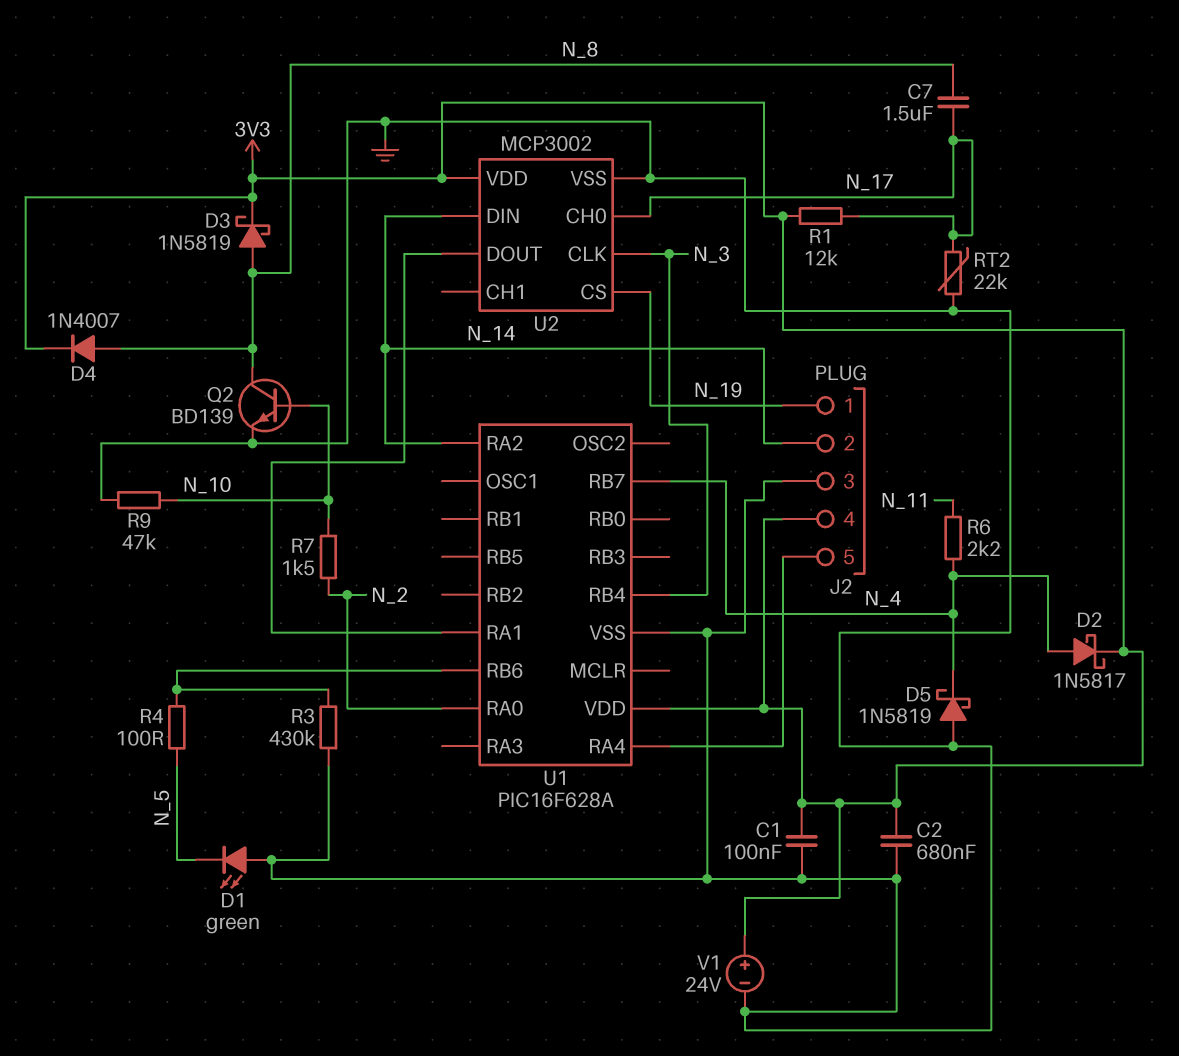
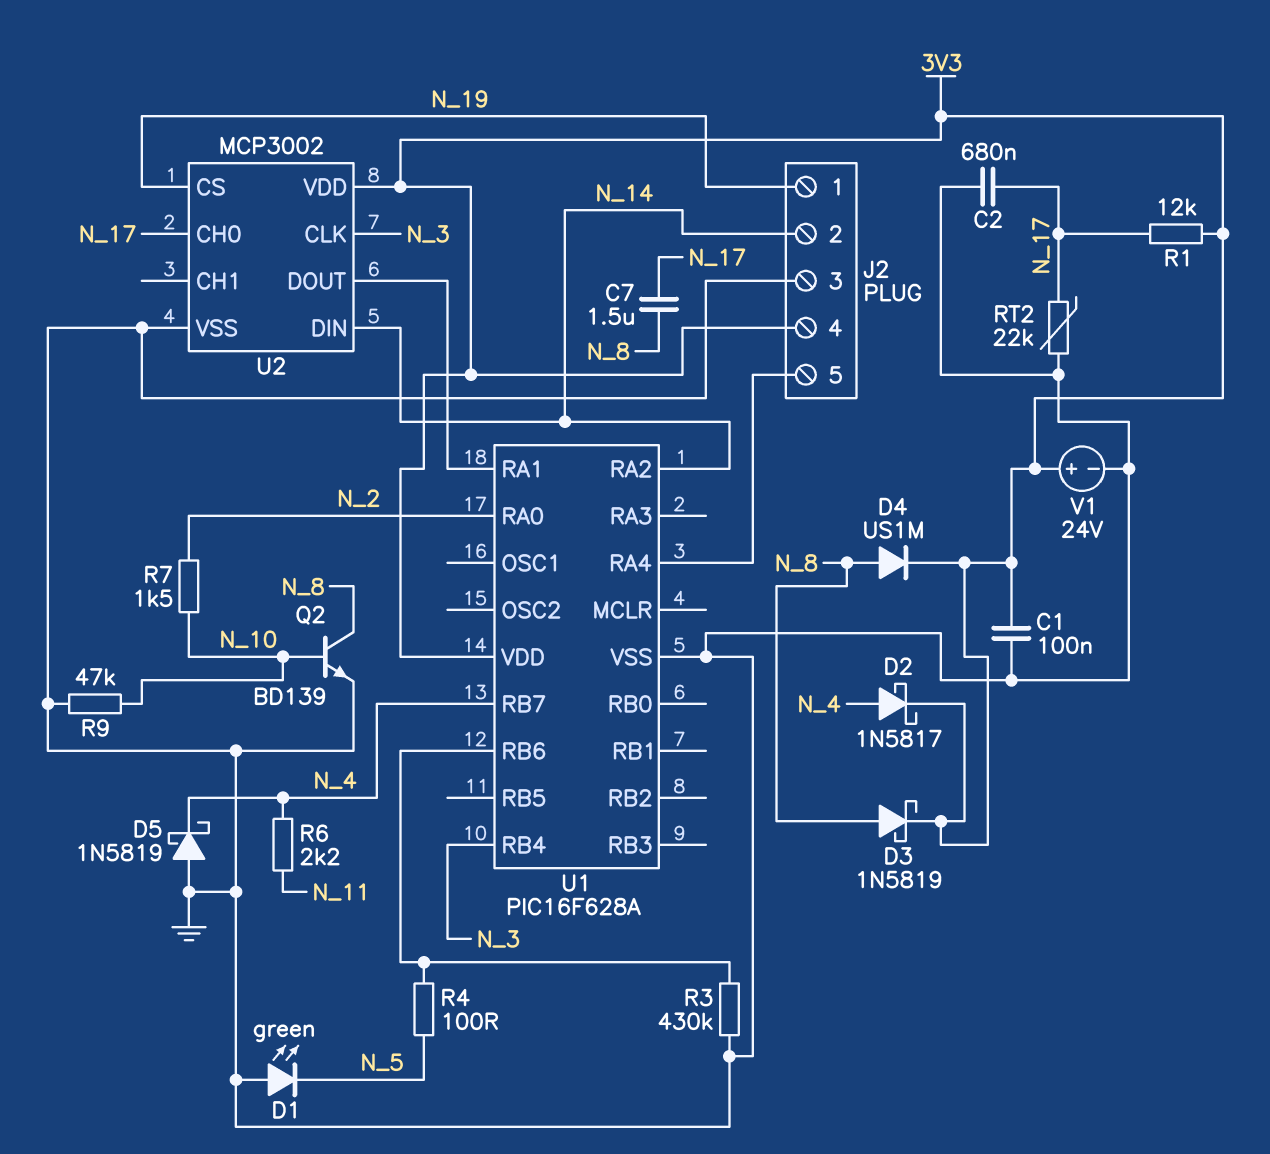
C2: 680nF (3V3, GND) -> 680nF (GND, N_17)
D4: diode 1N4007 (A N_8, K 3V3) -> diode US1M (A N_8, K 3V3)

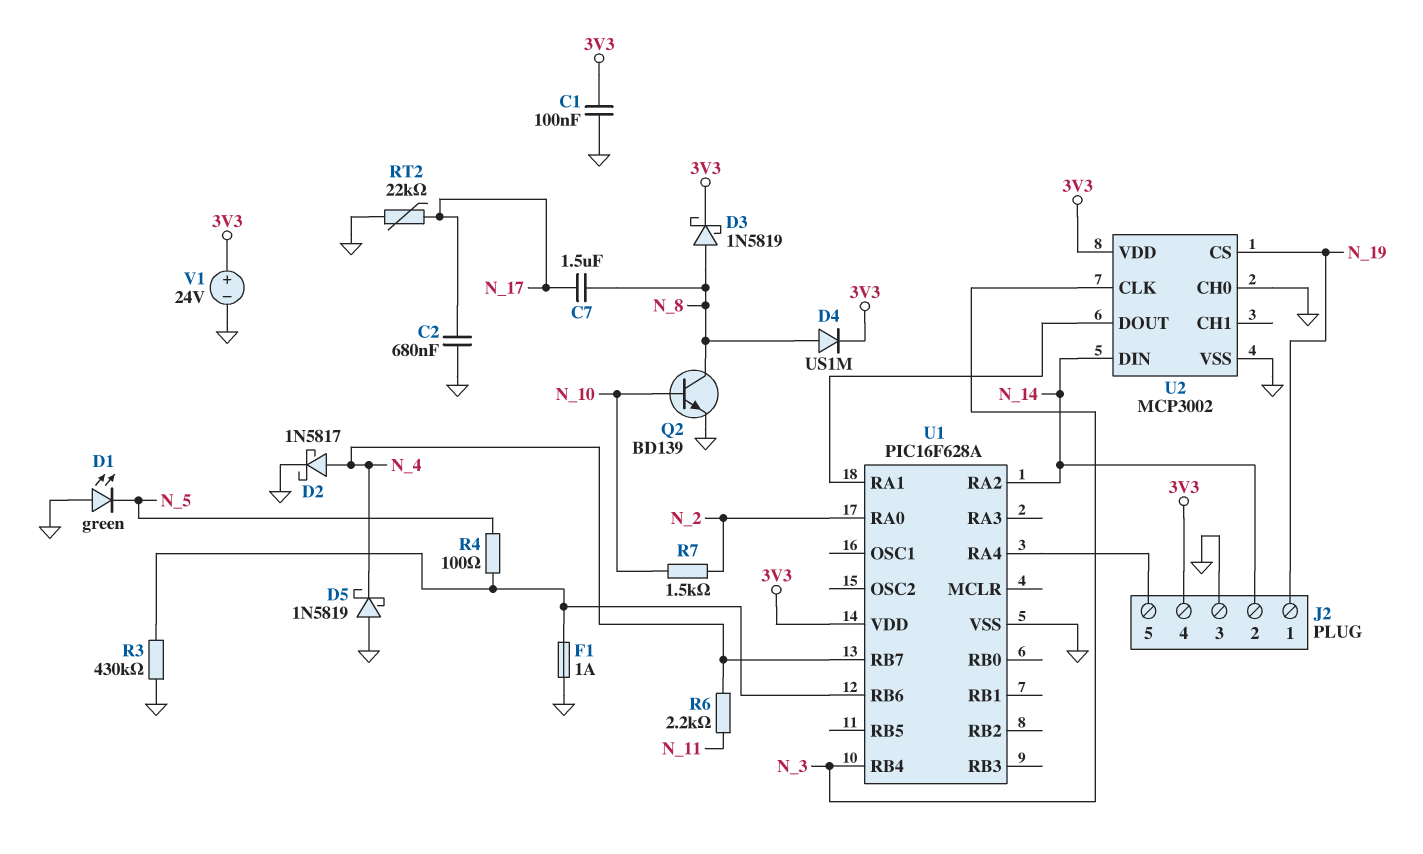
D2: schottky 1N5817 (A N_4, K 3V3) -> schottky 1N5817 (A N_4, K GND)
F1: none -> 1A (GND, U1/RB6)
R1: 12k (3V3, N_17) -> none
R9: 47k (GND, N_10) -> none
U2 pin CH0: N_17 -> GND

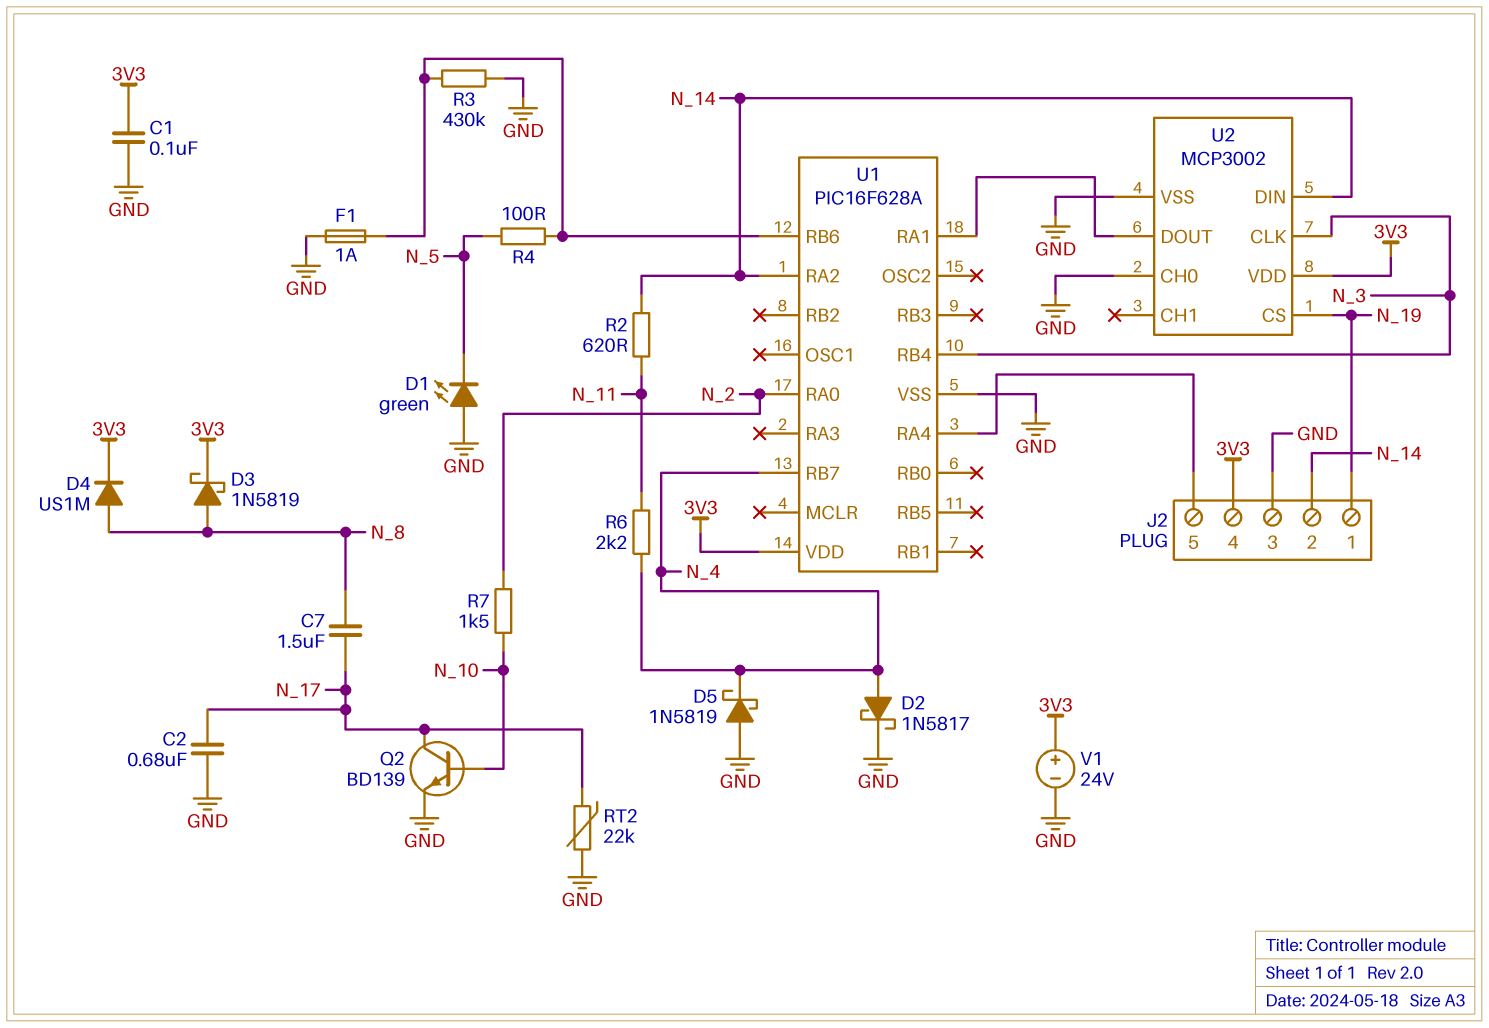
Q2: NPN BD139 (B N_10, C N_8, E GND) -> NPN BD139 (B N_10, C N_17, E GND)
R2: none -> 620 (N_11, N_14)

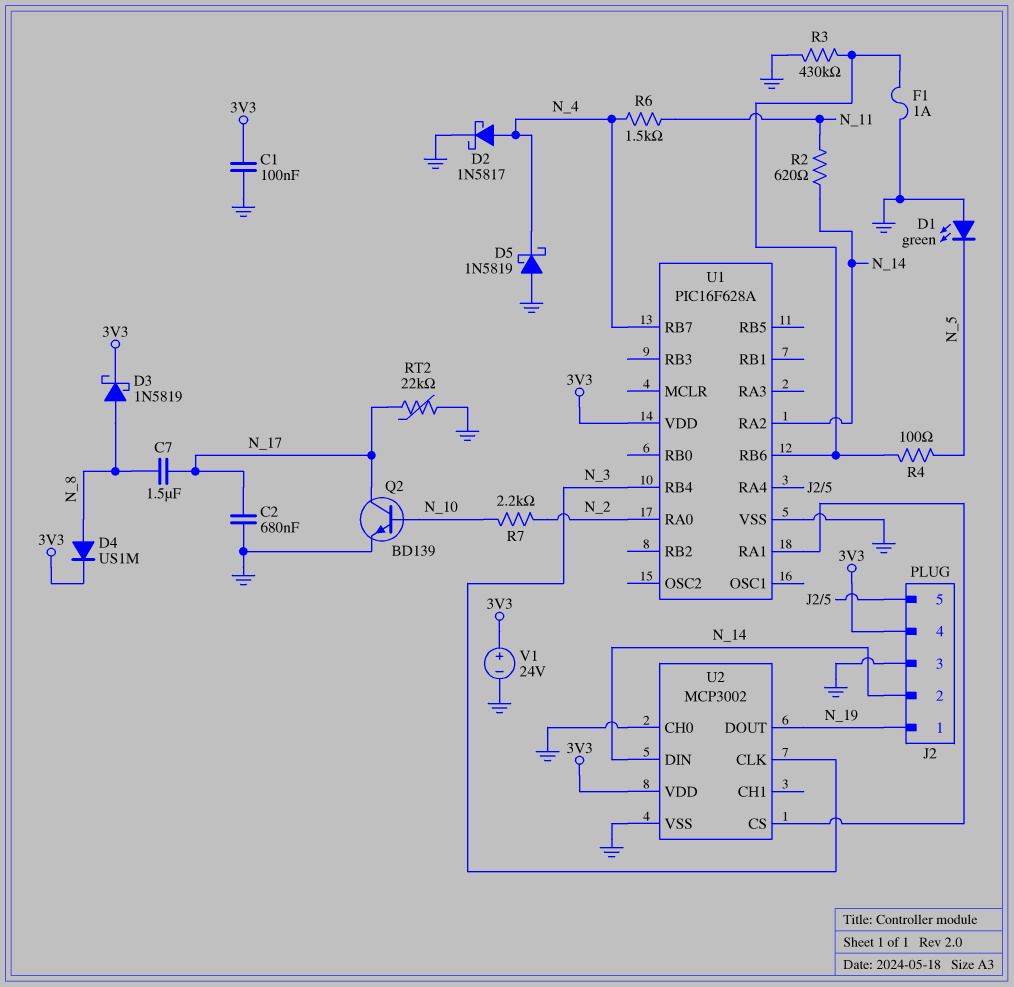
R6: 2.2k (N_4, N_11) -> 1.5k (N_4, N_11)
R7: 1.5k (N_2, N_10) -> 2.2k (N_2, N_10)
U2 pin CS: N_19 -> U1/RA1
U2 pin DOUT: U1/RA1 -> N_19

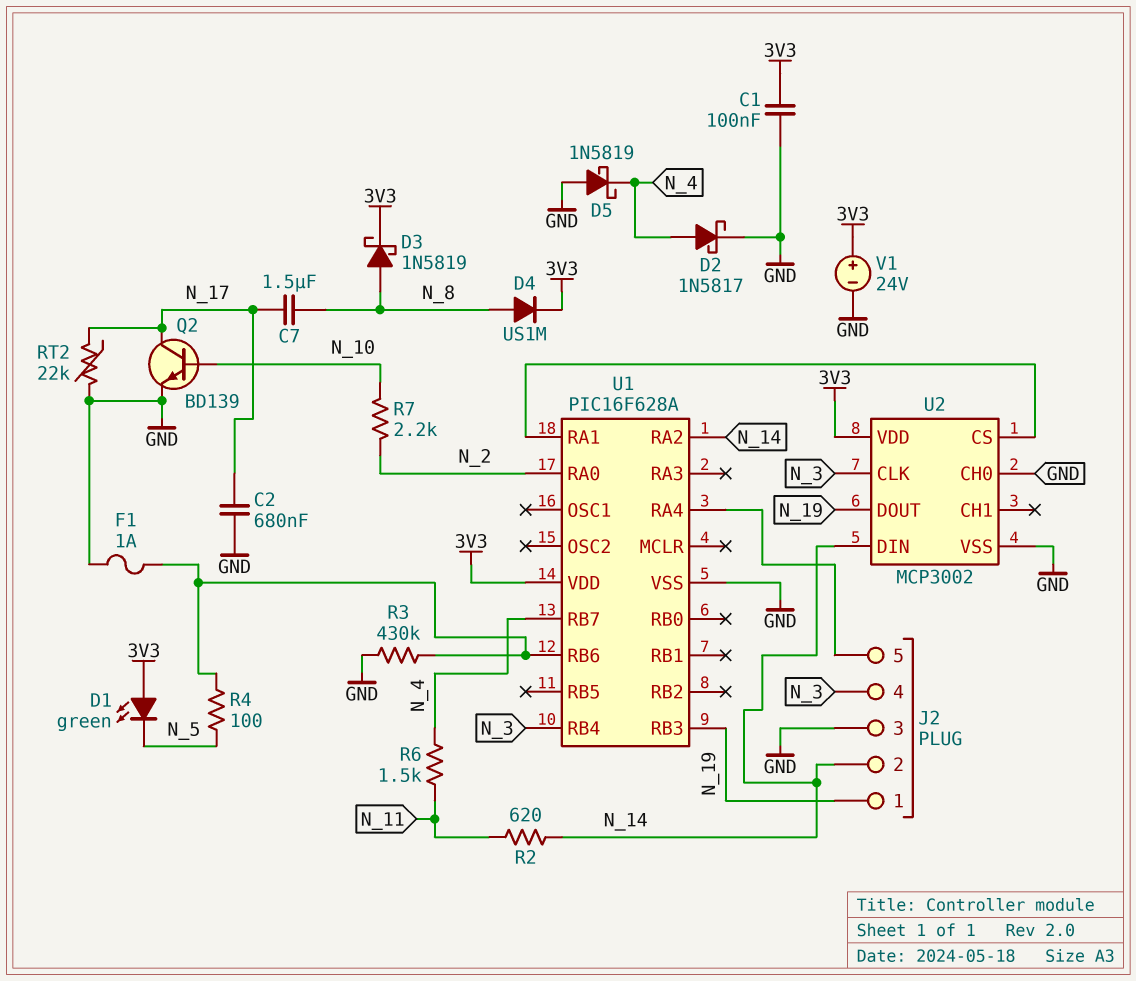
D1: LED green (A GND, K N_5) -> LED green (A 3V3, K N_5)
J2 pin 4: 3V3 -> N_3
U1 pin RB3: none -> N_19

